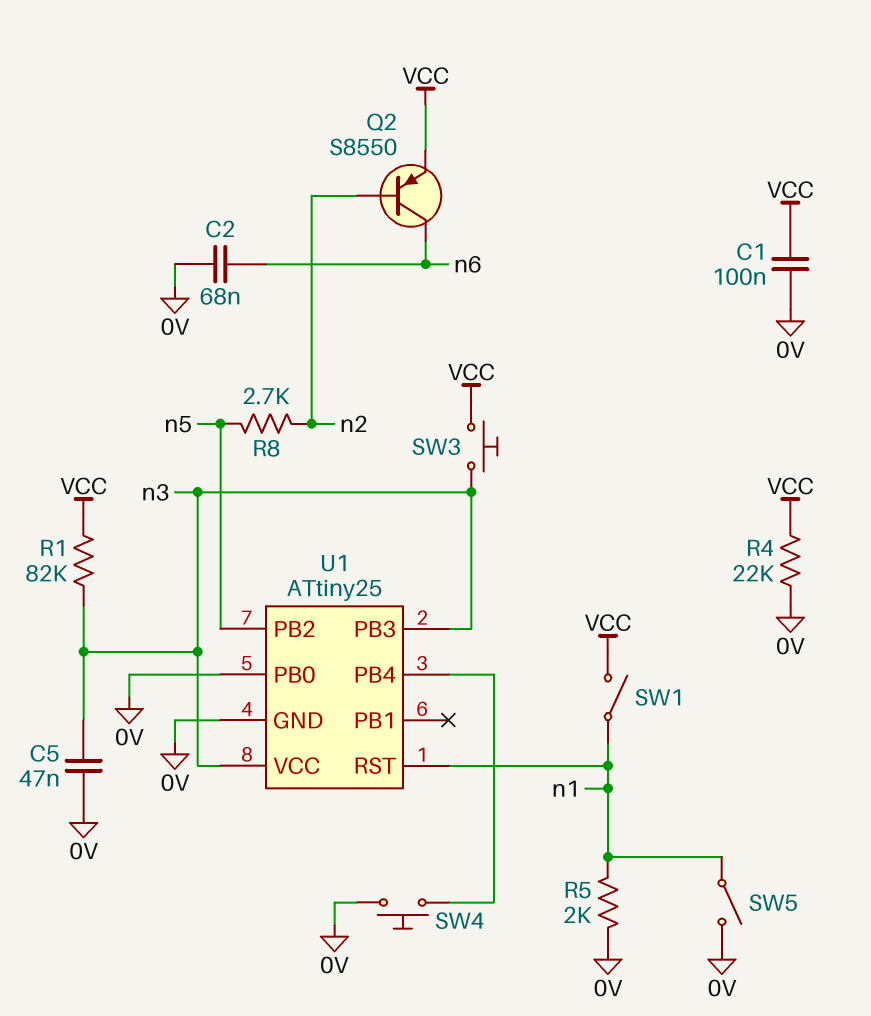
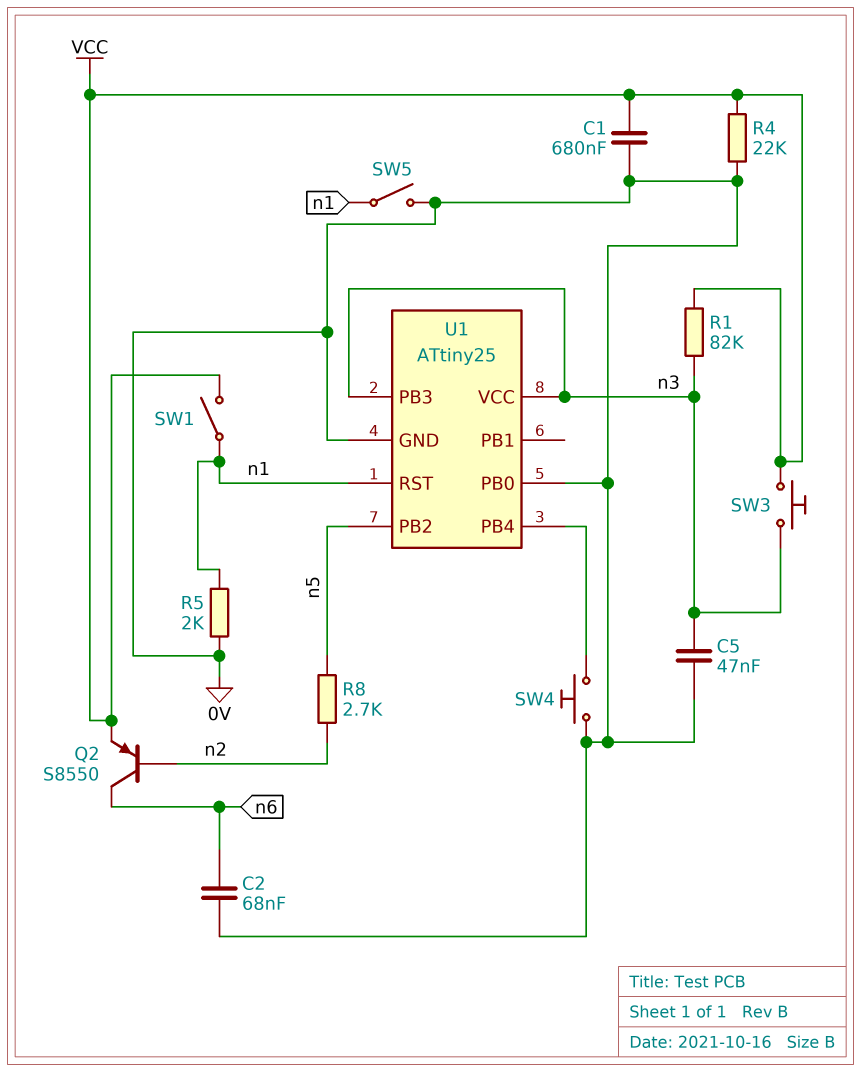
C1: 100nF (0V, VCC) -> 680nF (0V, VCC)

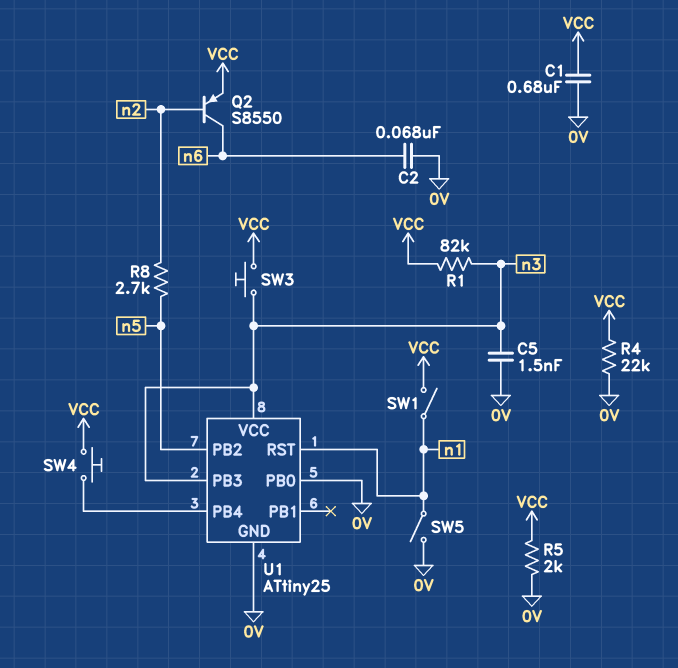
C5: 47nF (0V, n3) -> 1.5nF (0V, n3)
R5: 2k (0V, n1) -> 2k (0V, VCC)
SW4: button (0V, U1/PB4) -> button (U1/PB4, VCC)

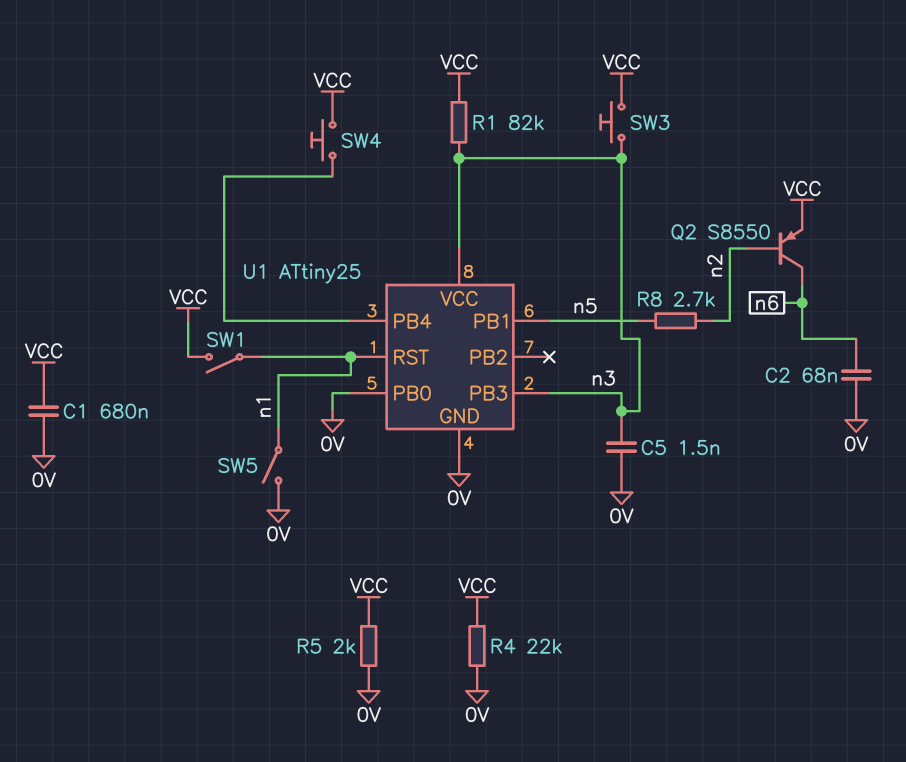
U1 pin PB1: none -> n5
U1 pin PB2: n5 -> none

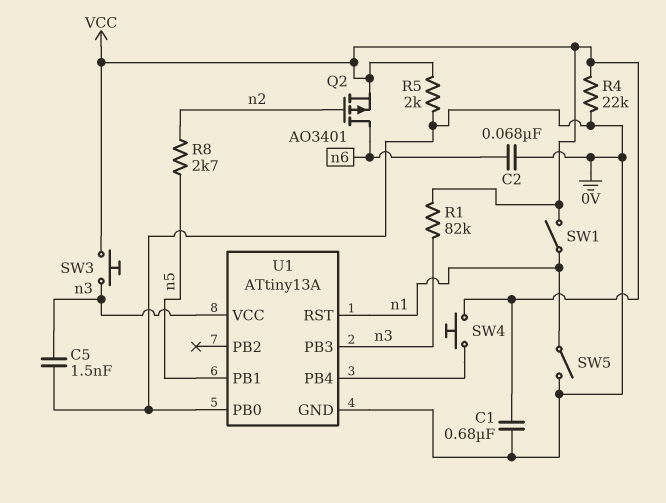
Q2: PNP S8550 (B n2, C n6, E VCC) -> PMOS AO3401 (G n2, D n6, S VCC)
U1: ATtiny25 -> ATtiny13A

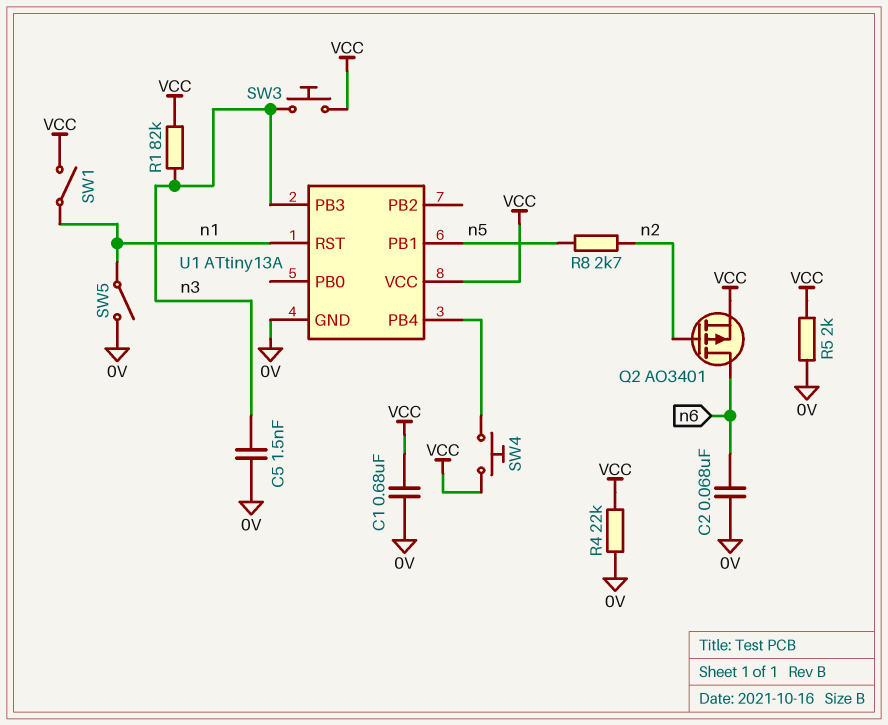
U1 pin PB0: 0V -> none
U1 pin VCC: n3 -> VCC

